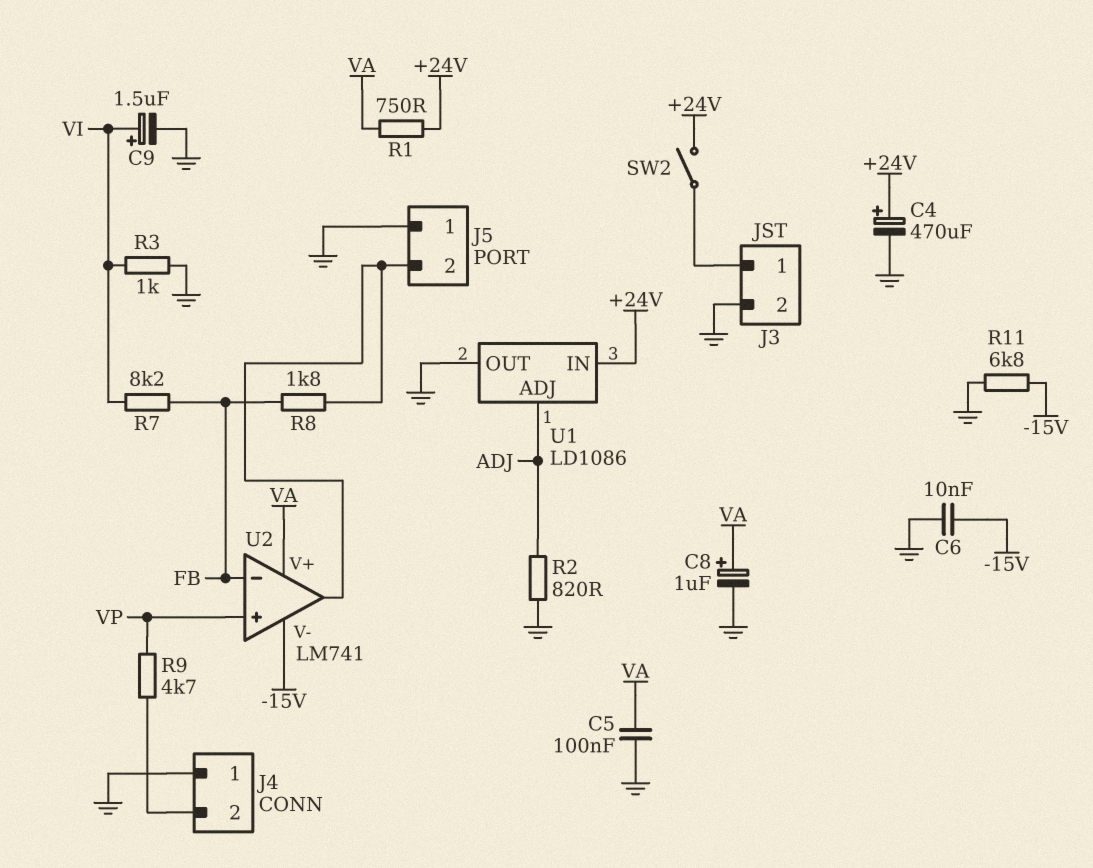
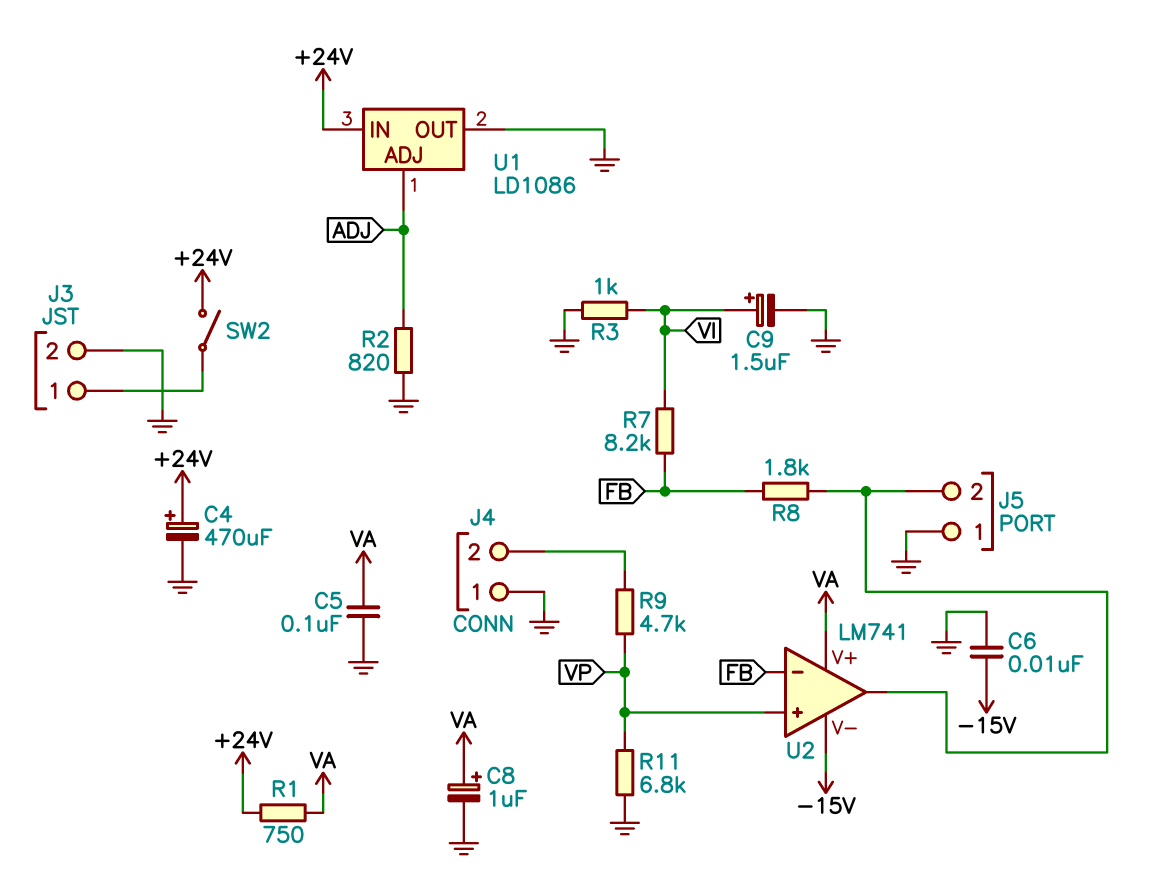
R11: 6.8k (-15V, GND) -> 6.8k (GND, VP)

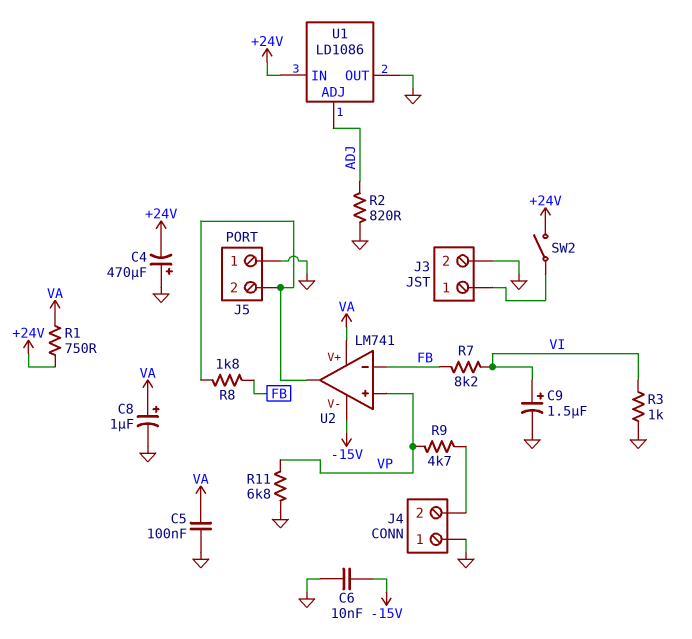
C4: 470uF (plus +24V, minus GND) -> 470uF (plus GND, minus +24V)

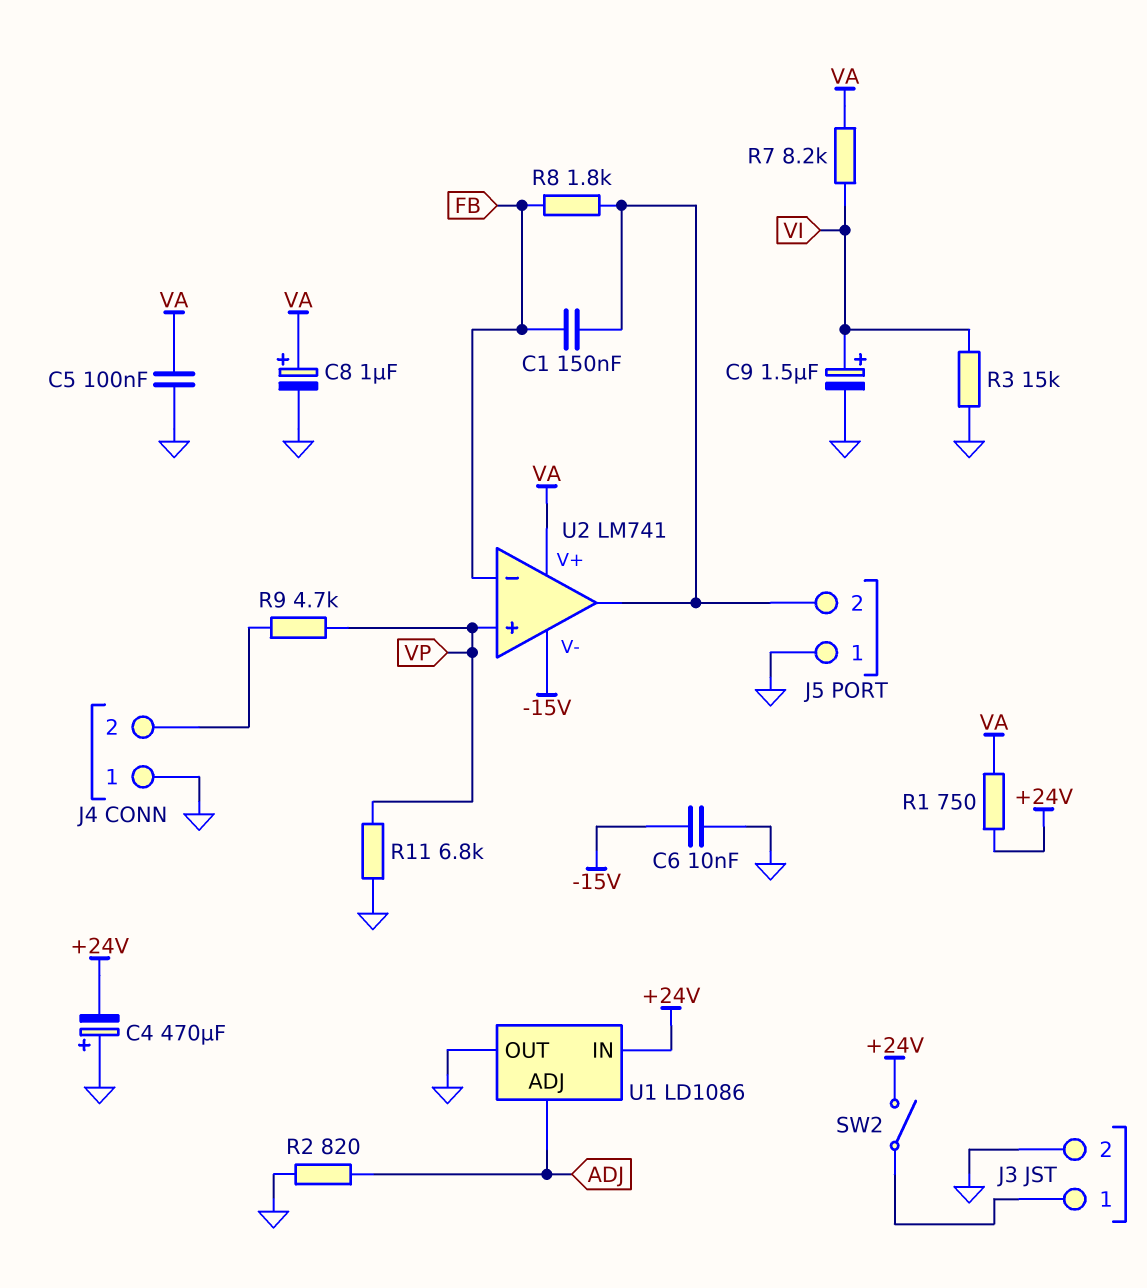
C1: none -> 150nF (FB, J5/2)
R3: 1k (GND, VI) -> 15k (GND, VI)
R7: 8.2k (FB, VI) -> 8.2k (VA, VI)

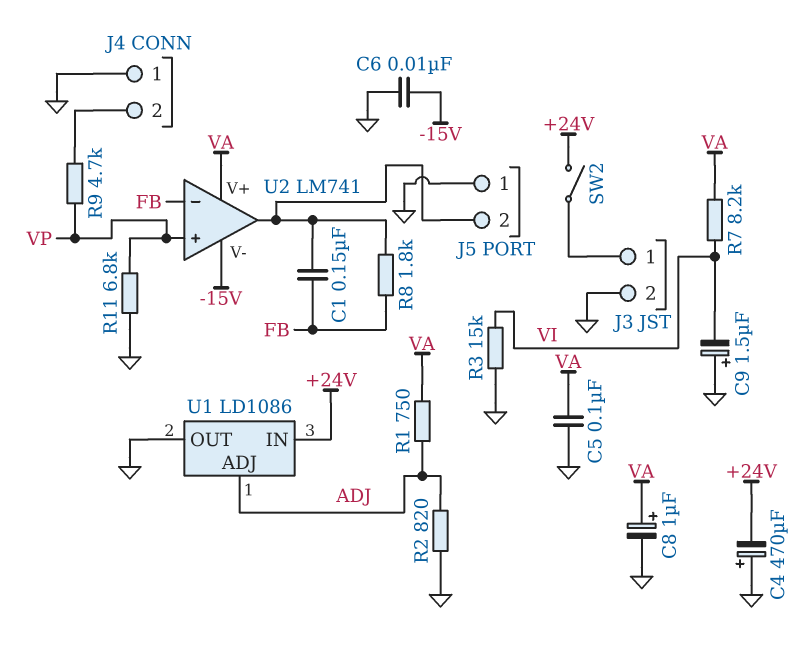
C9: 1.5uF (plus VI, minus GND) -> 1.5uF (plus GND, minus VI)
R1: 750 (+24V, VA) -> 750 (ADJ, VA)

